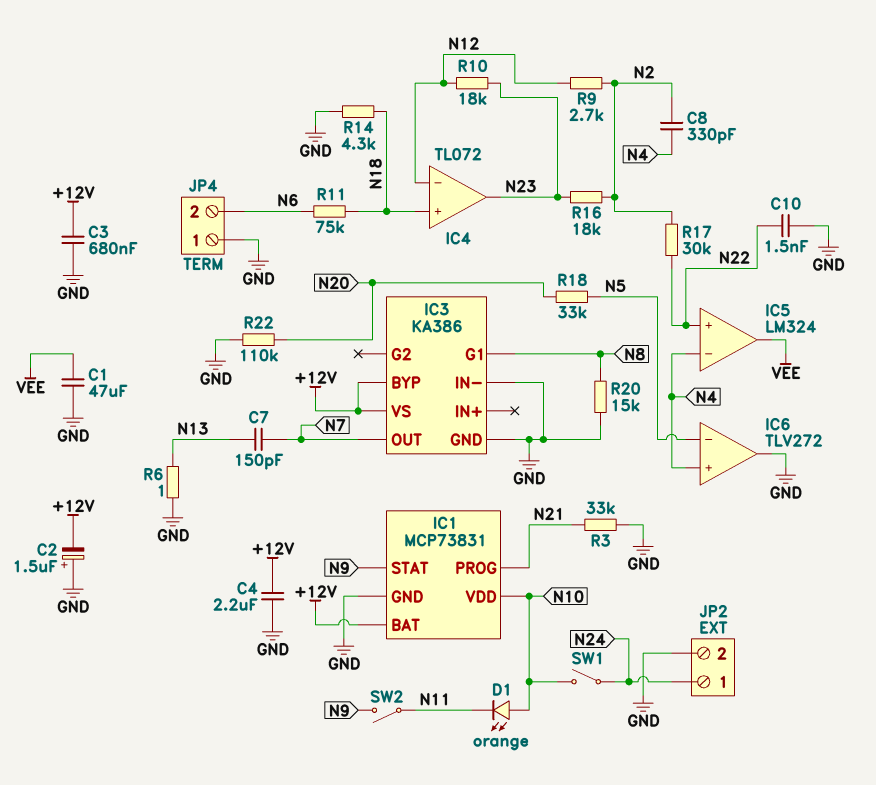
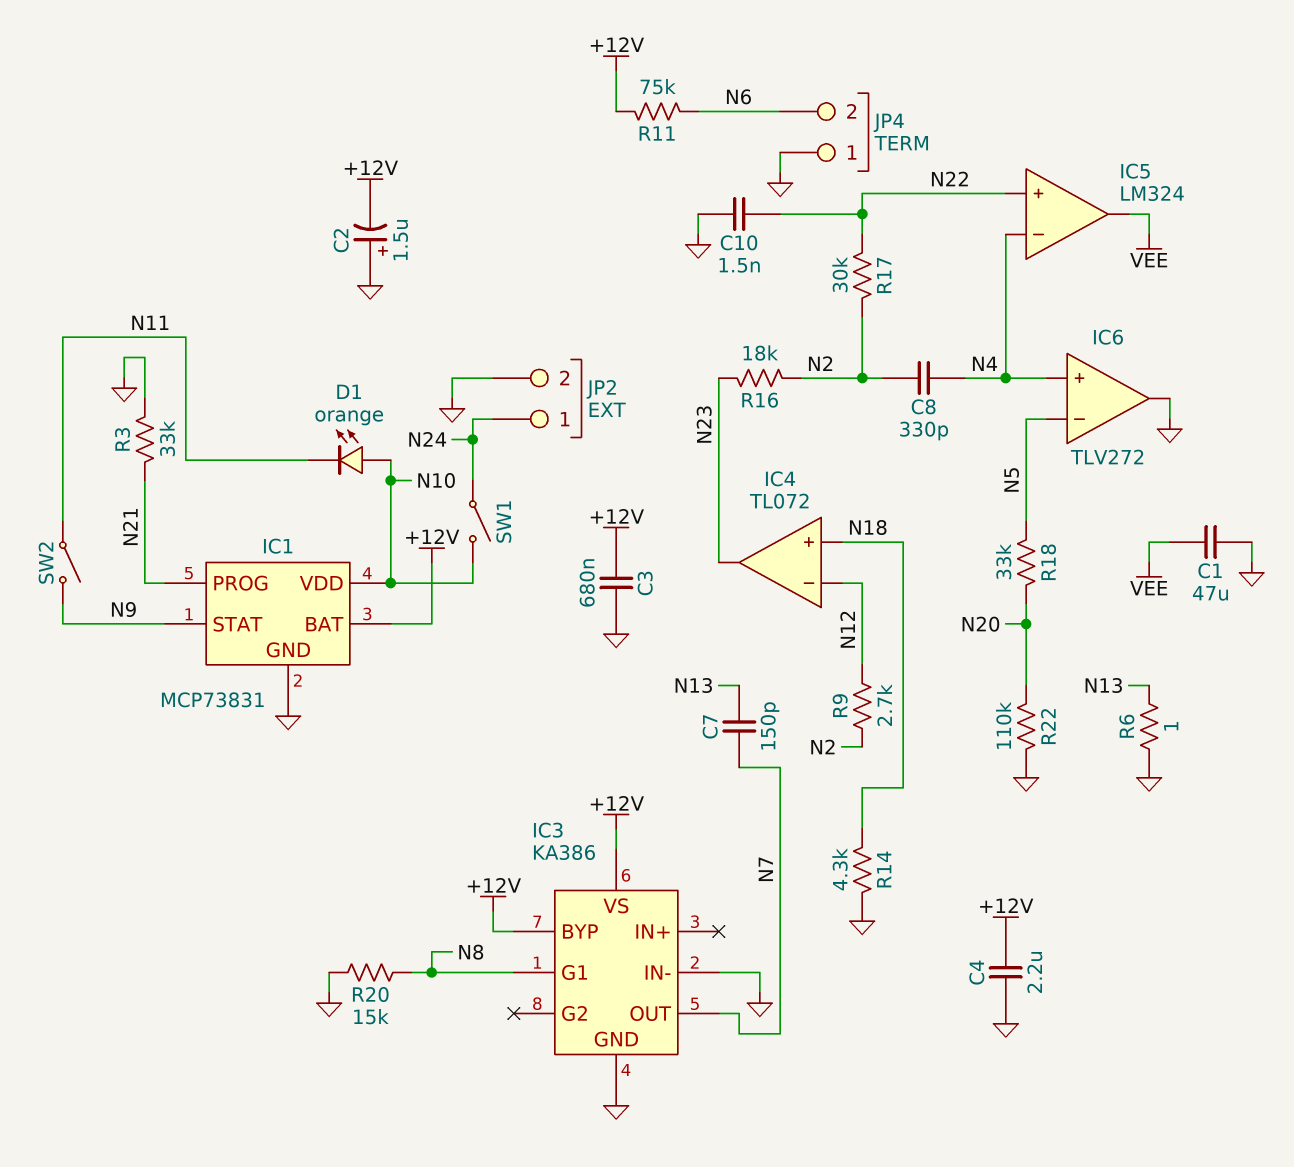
R10: 18k (N12, N23) -> none
R11: 75k (N6, N18) -> 75k (+12V, N6)

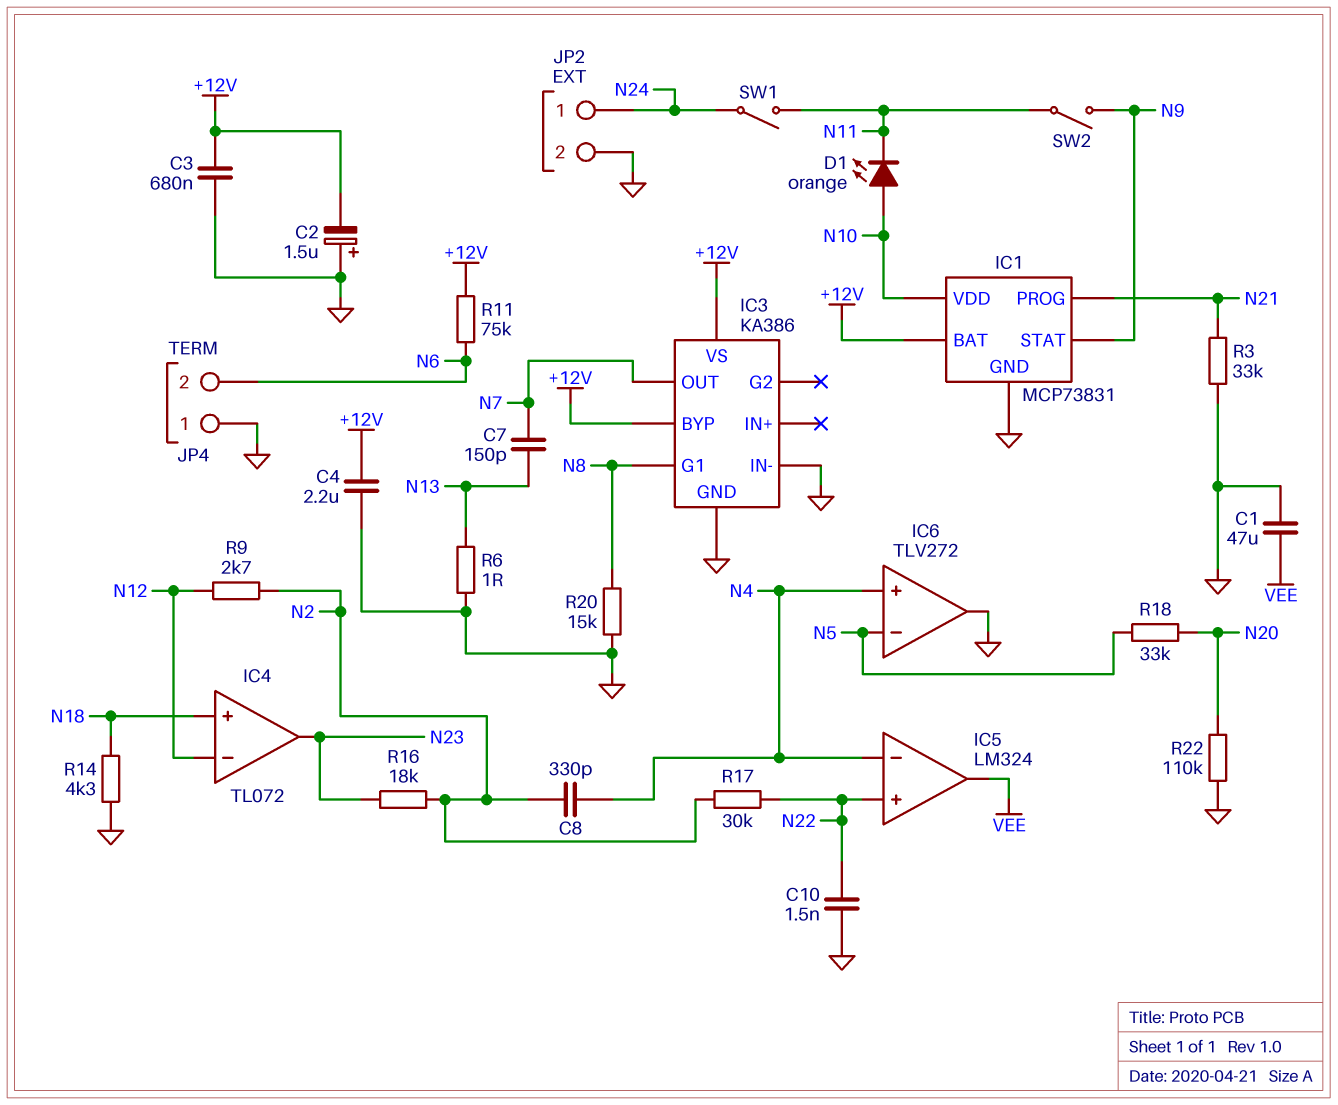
SW1: switch (N10, N24) -> switch (N11, N24)

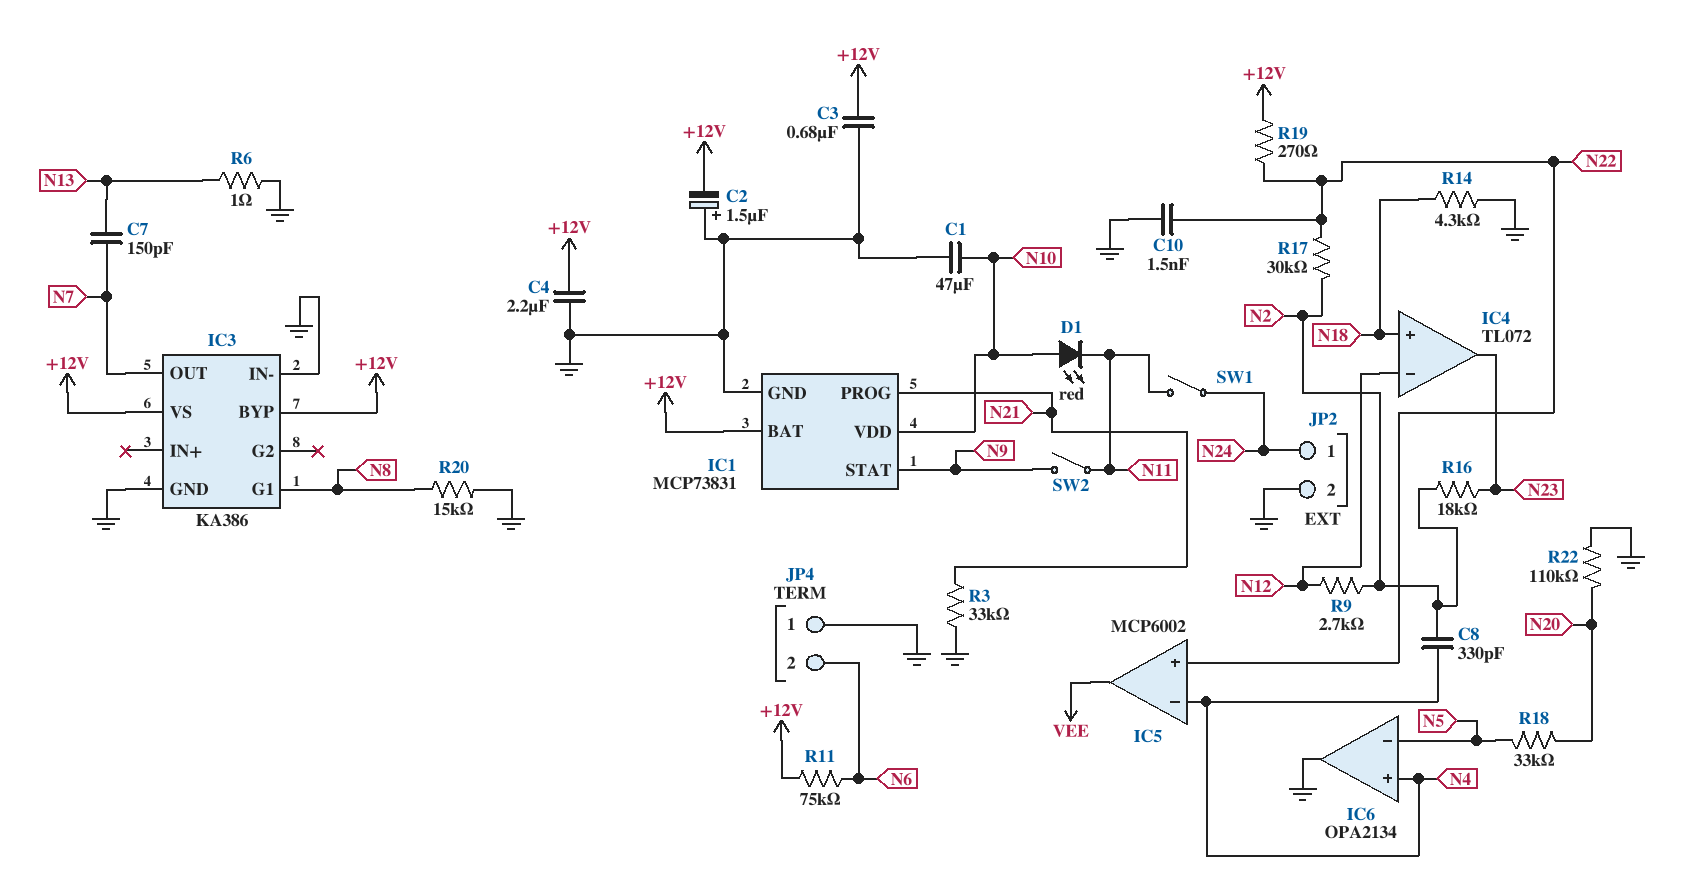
C1: 47uF (GND, VEE) -> 47uF (GND, N10)
D1: LED orange (A N10, K N11) -> LED red (A N10, K N11)
IC5: LM324 -> MCP6002
IC6: TLV272 -> OPA2134
R19: none -> 270 (+12V, N22)

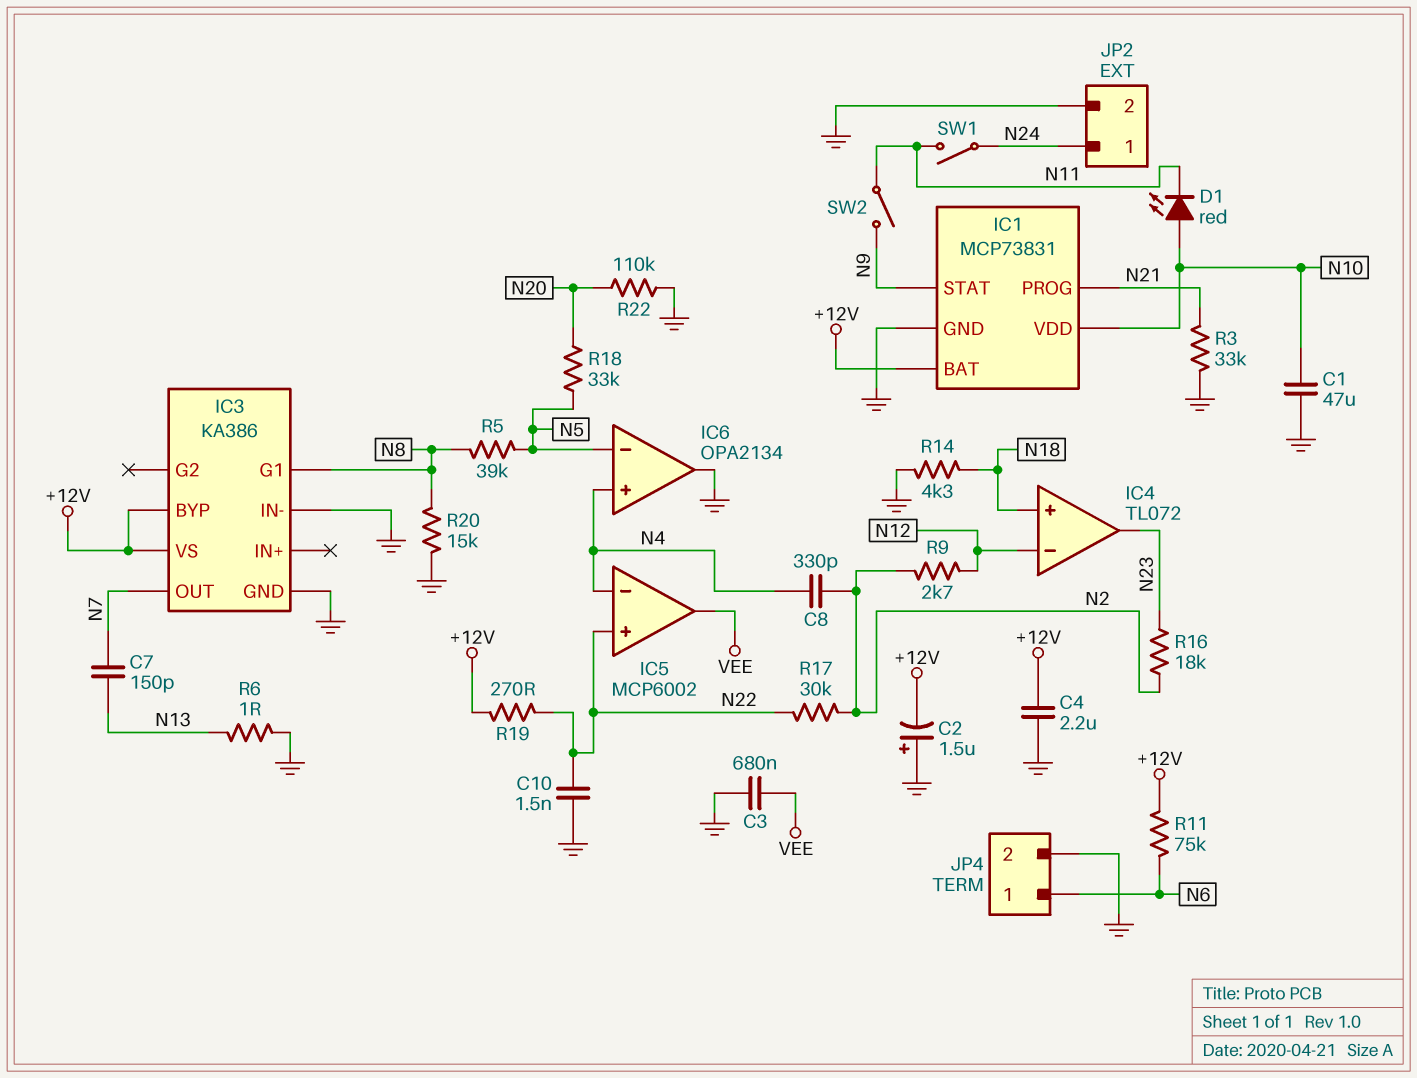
C3: 680nF (+12V, GND) -> 680nF (GND, VEE)
JP4 pin 1: GND -> N6
JP4 pin 2: N6 -> GND
R5: none -> 39k (N5, N8)

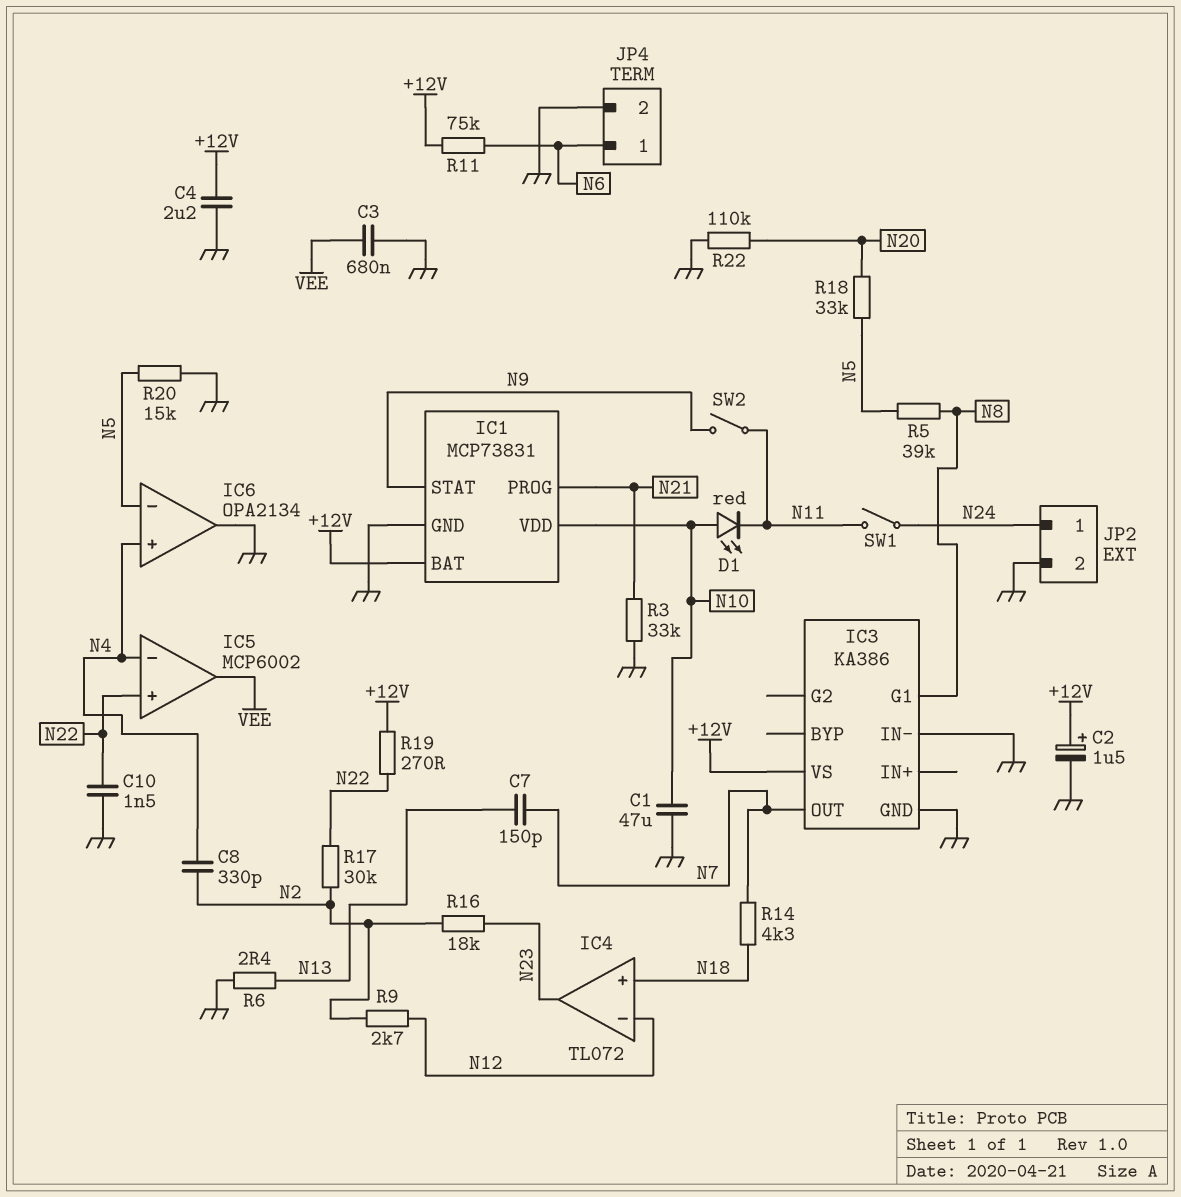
C2: 1.5uF (plus GND, minus +12V) -> 1.5uF (plus +12V, minus GND)
IC3 pin BYP: +12V -> none
R6: 1 (GND, N13) -> 2.4 (GND, N13)
R14: 4.3k (GND, N18) -> 4.3k (N7, N18)
R20: 15k (GND, N8) -> 15k (GND, N5)

